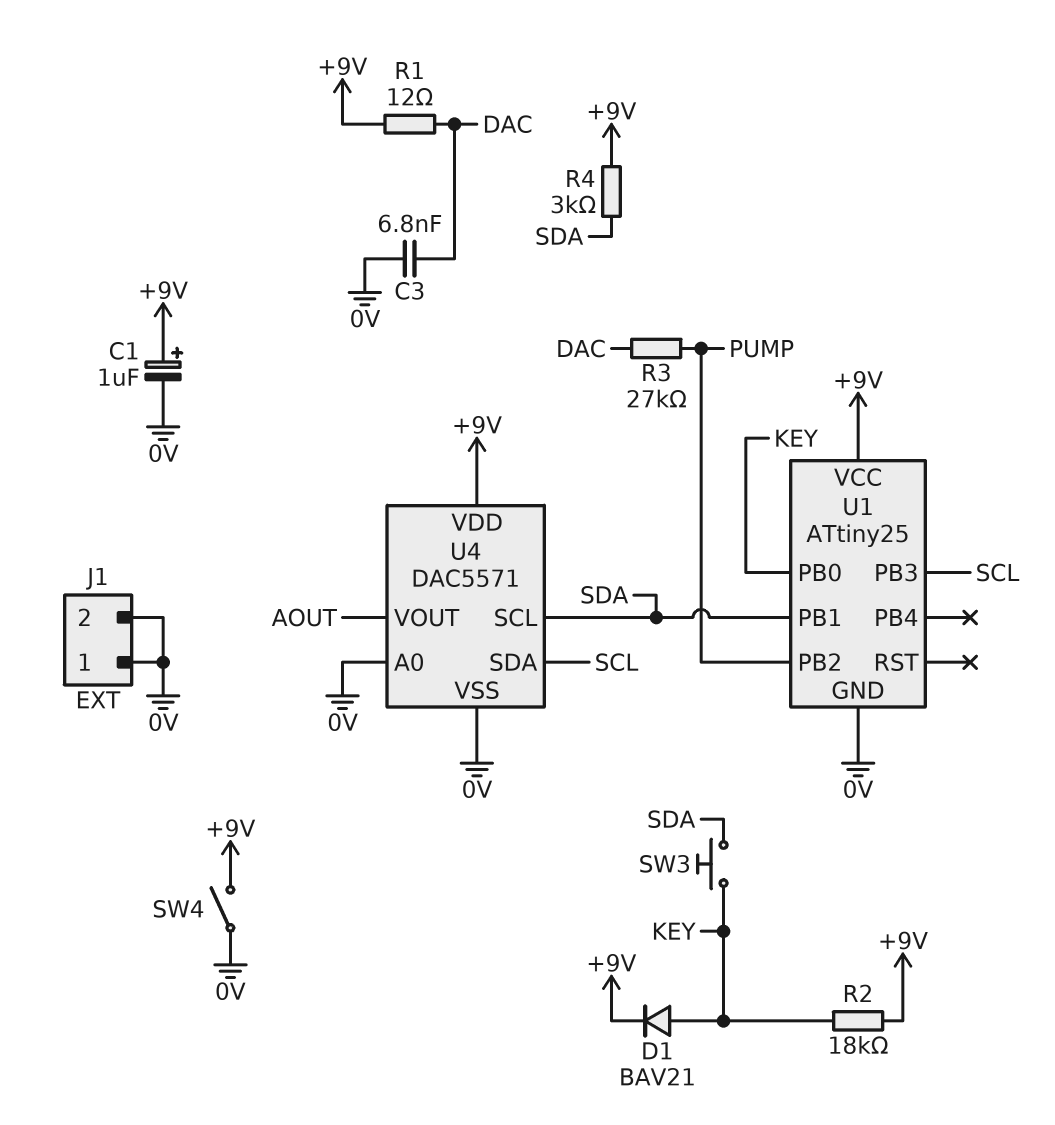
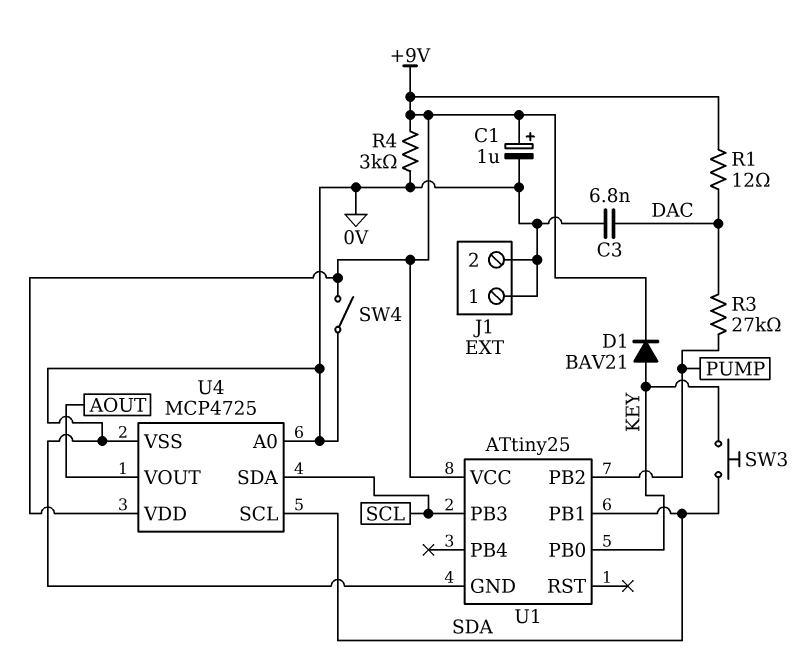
R2: 18k (+9V, KEY) -> none
R4: 3k (+9V, SDA) -> 3k (+9V, 0V)
U4: DAC5571 -> MCP4725

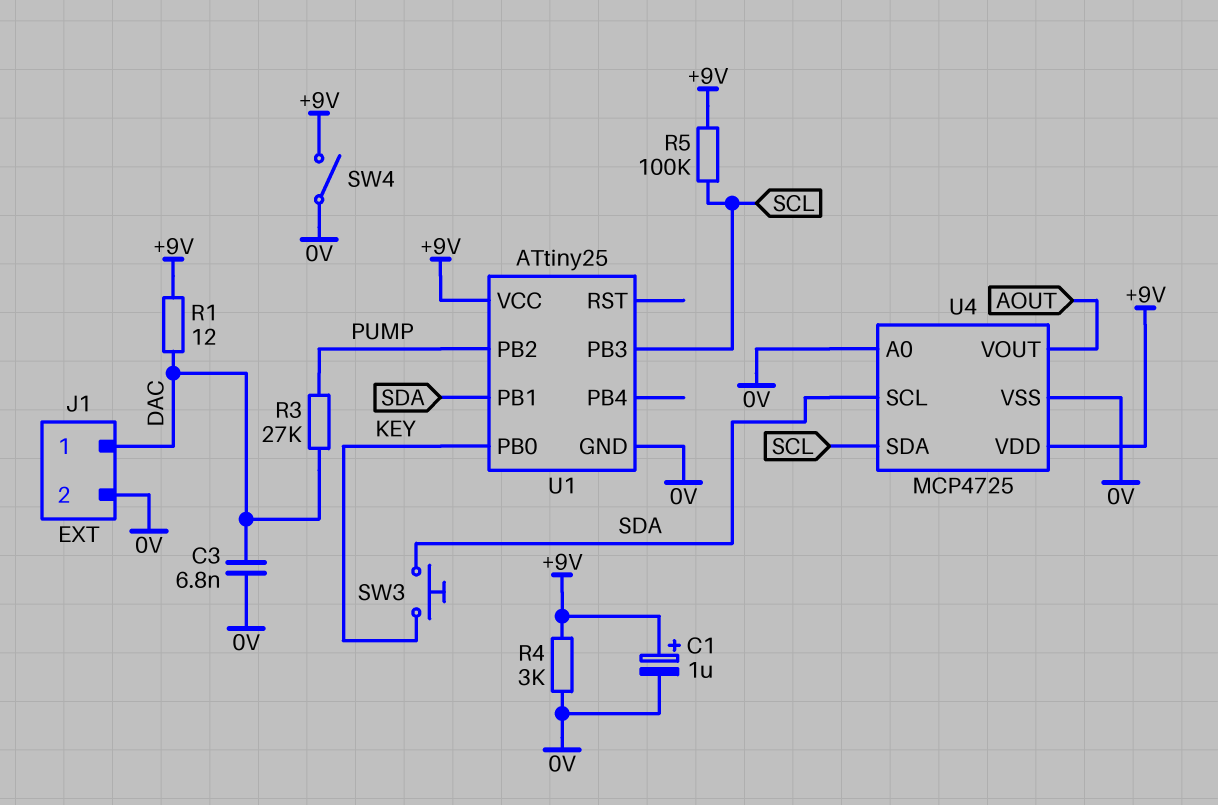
D1: diode BAV21 (A KEY, K +9V) -> none
J1 pin 1: 0V -> DAC
R5: none -> 100k (+9V, SCL)

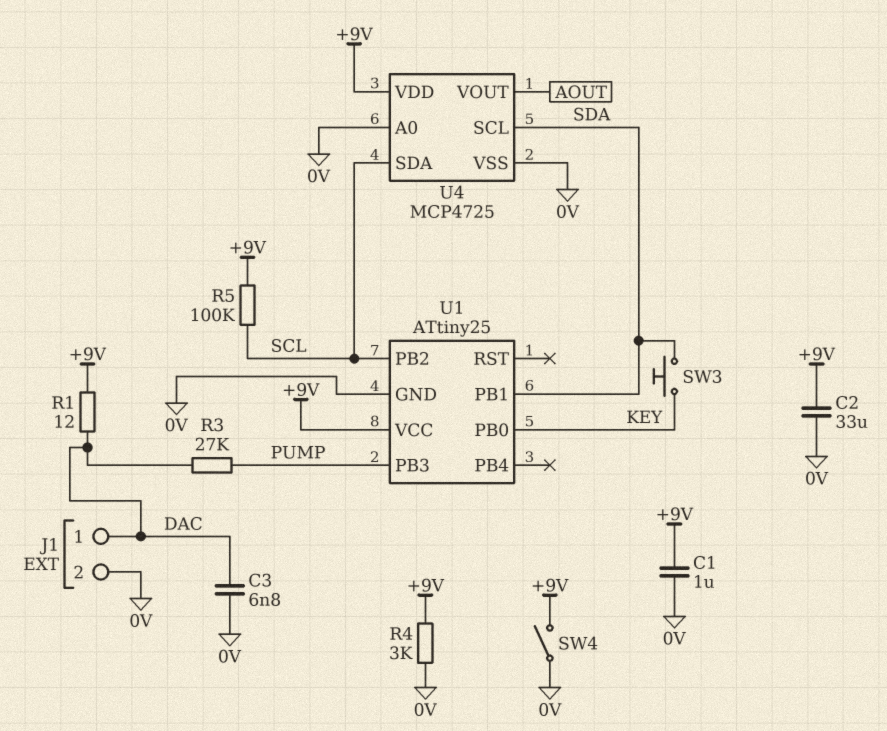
C1: 1uF (plus +9V, minus 0V) -> 1uF (+9V, 0V)
C2: none -> 33uF (+9V, 0V)
U1 pin PB2: PUMP -> SCL
U1 pin PB3: SCL -> PUMP

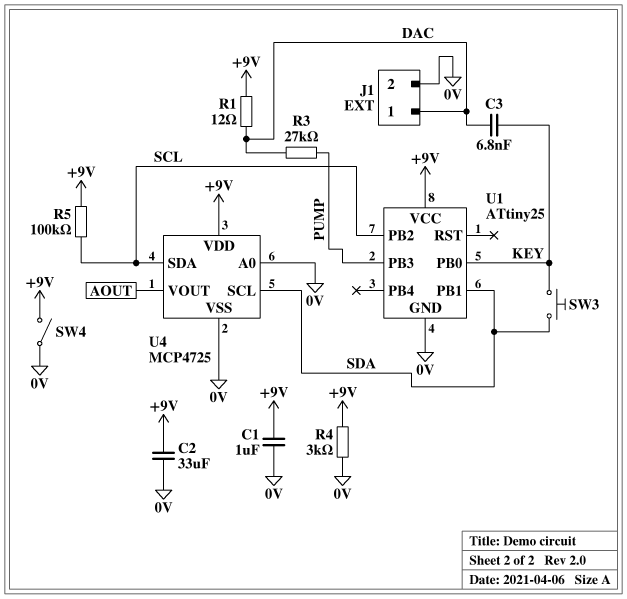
C3: 6.8nF (0V, DAC) -> 6.8nF (DAC, KEY)

